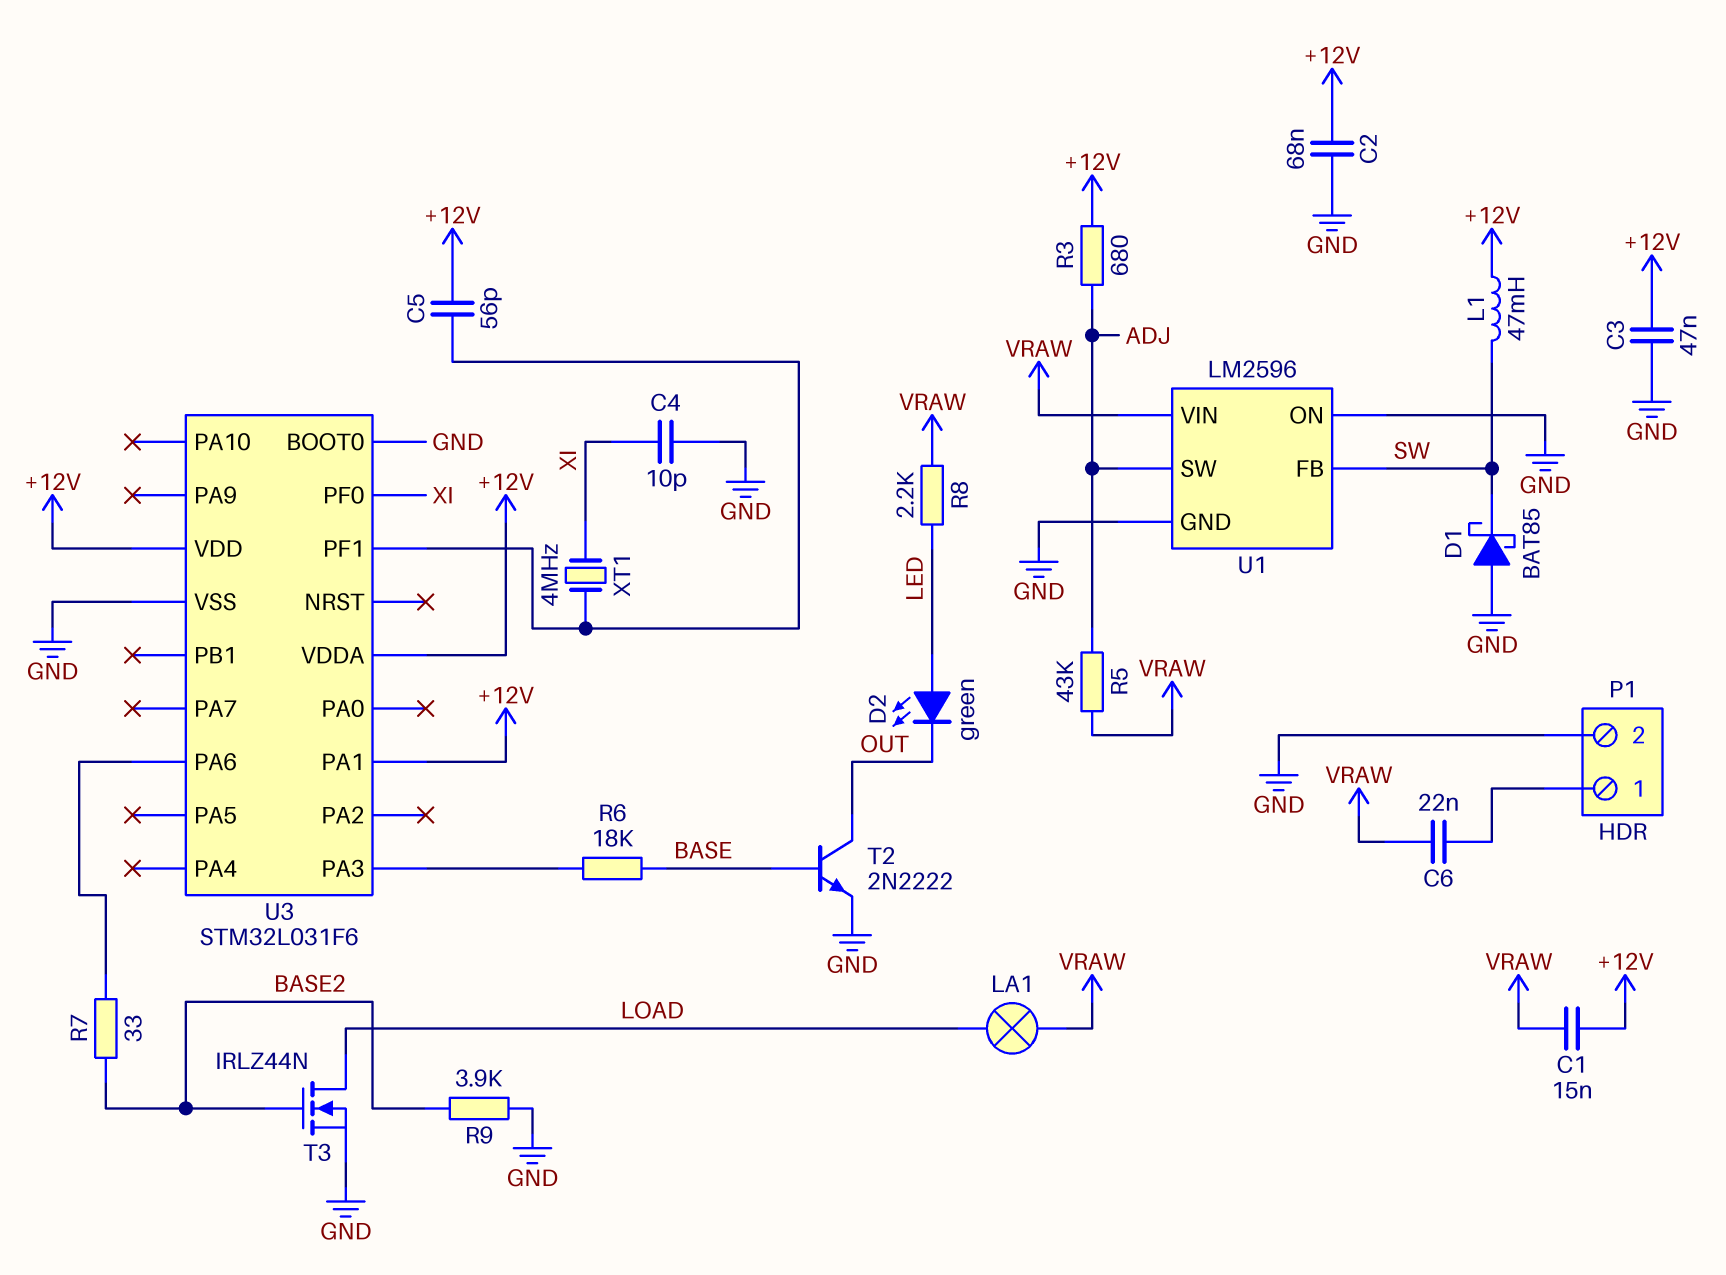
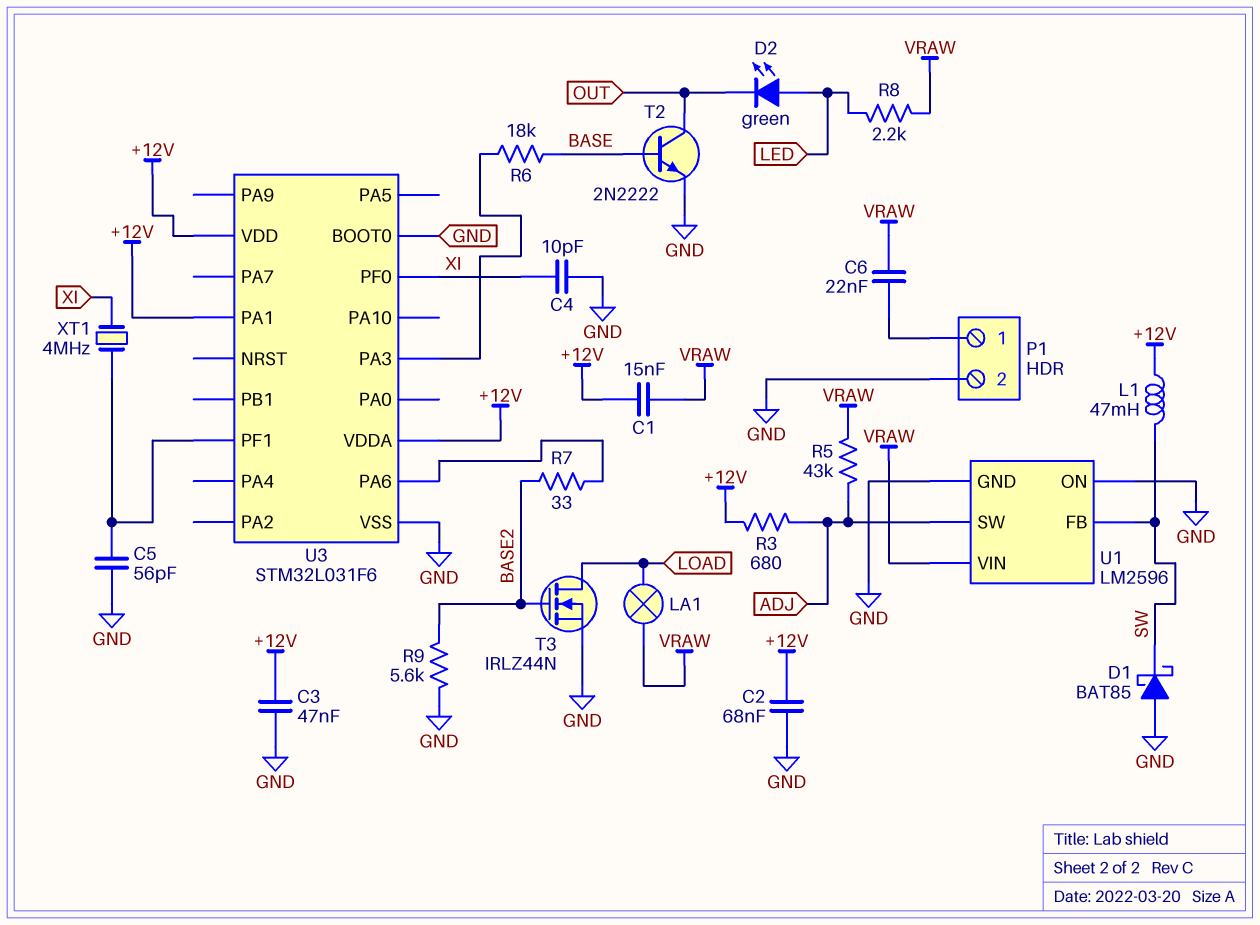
C5: 56pF (+12V, U3/PF1) -> 56pF (GND, U3/PF1)
R9: 3.9k (BASE2, GND) -> 5.6k (BASE2, GND)

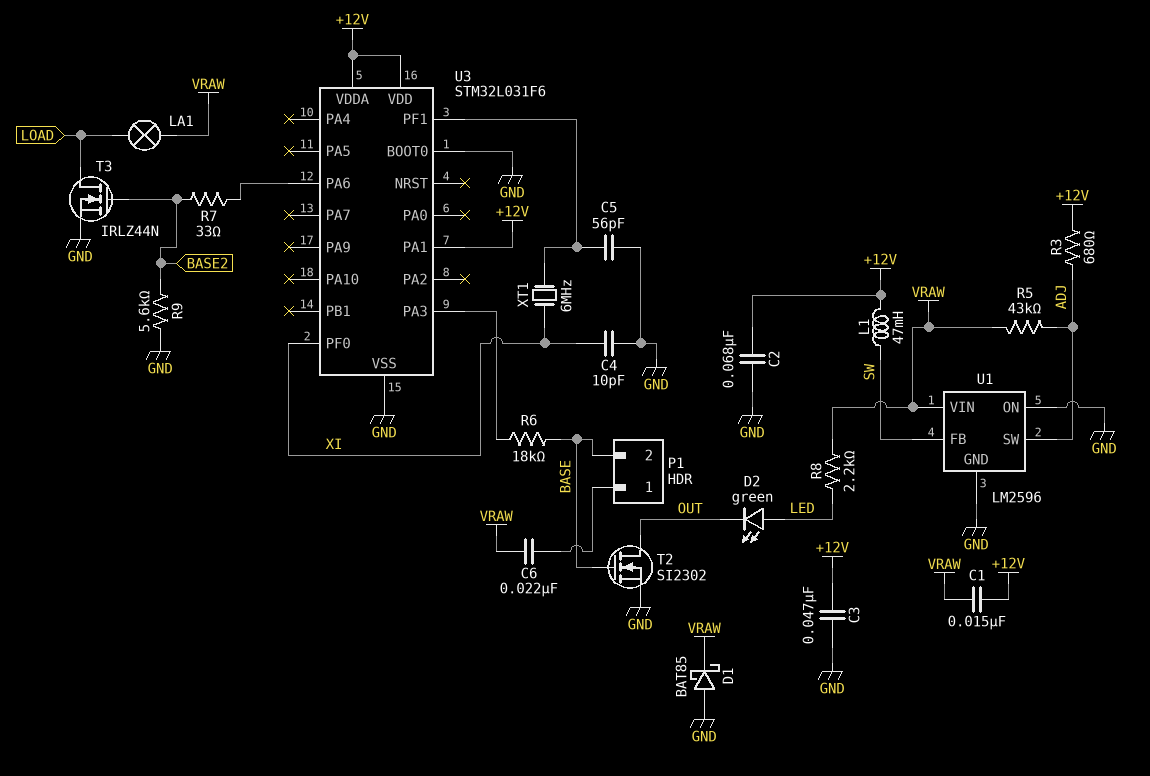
D1: schottky BAT85 (A GND, K SW) -> schottky BAT85 (A GND, K VRAW)
P1 pin 2: GND -> BASE
T2: NPN 2N2222 (B BASE, C OUT, E GND) -> NMOS SI2302 (G BASE, D OUT, S GND)
XT1: 4MHz (U3/PF1, XI) -> 6MHz (U3/PF1, XI)

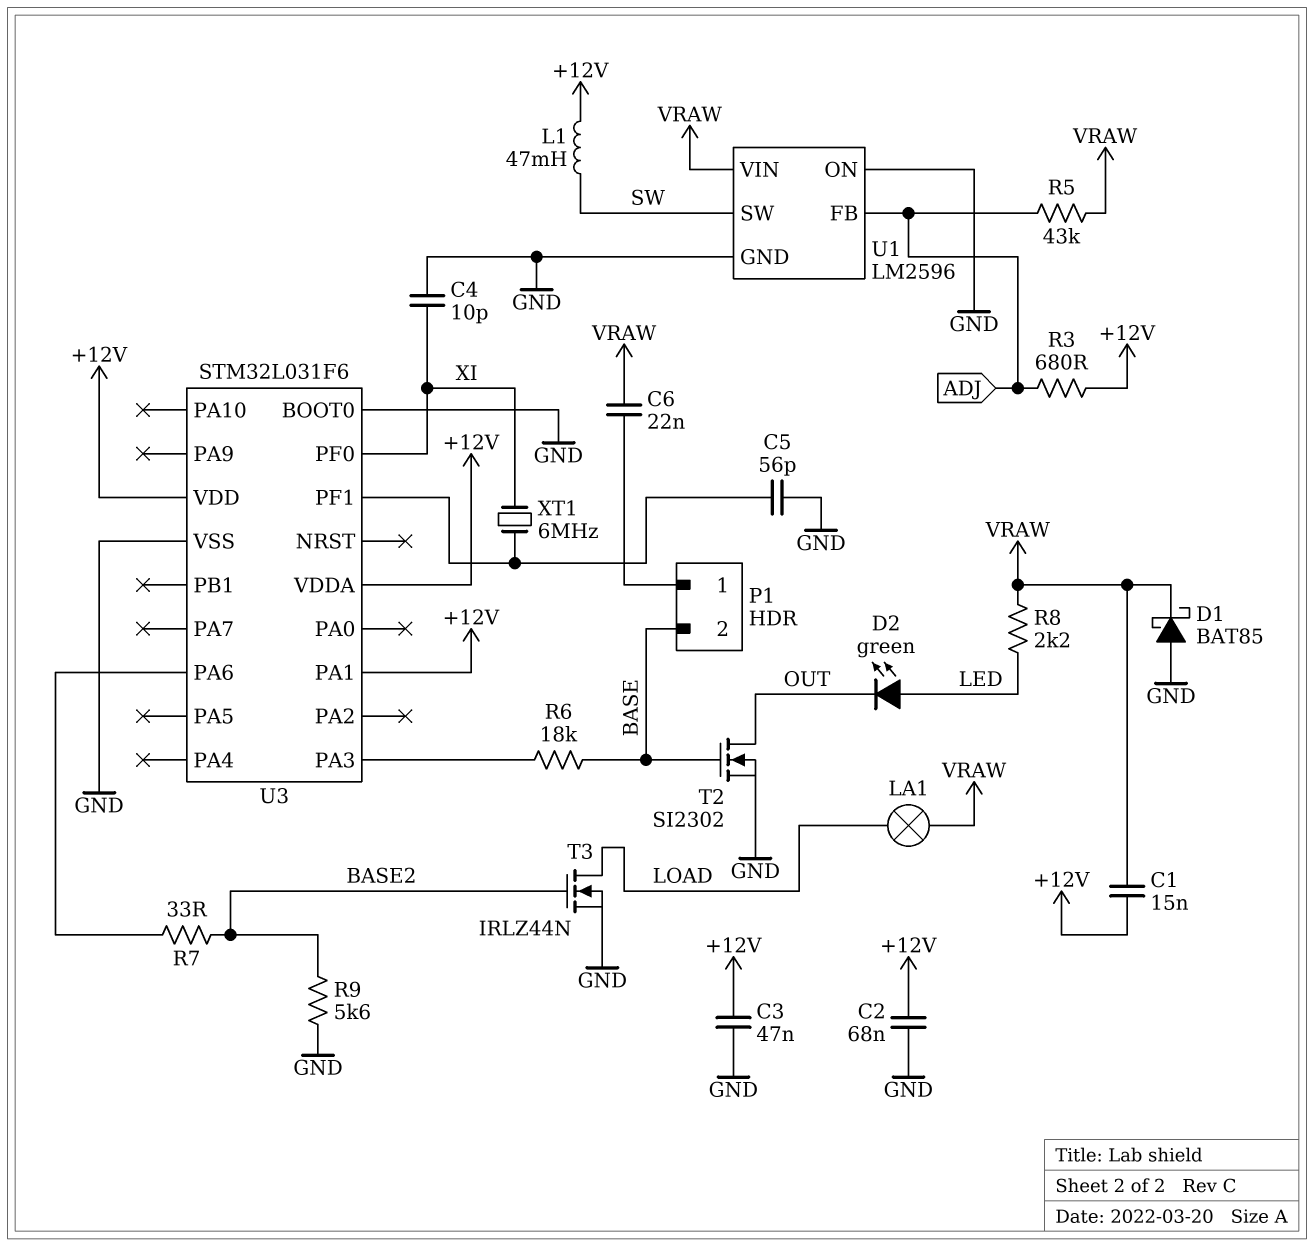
U1 pin FB: SW -> ADJ
U1 pin SW: ADJ -> SW

